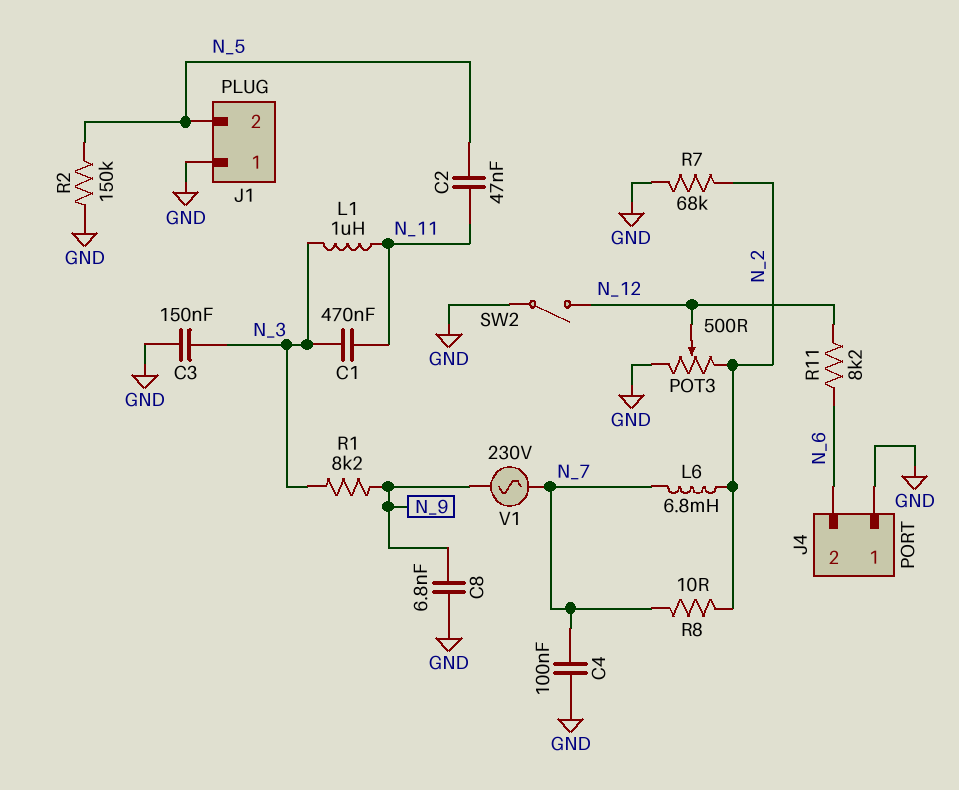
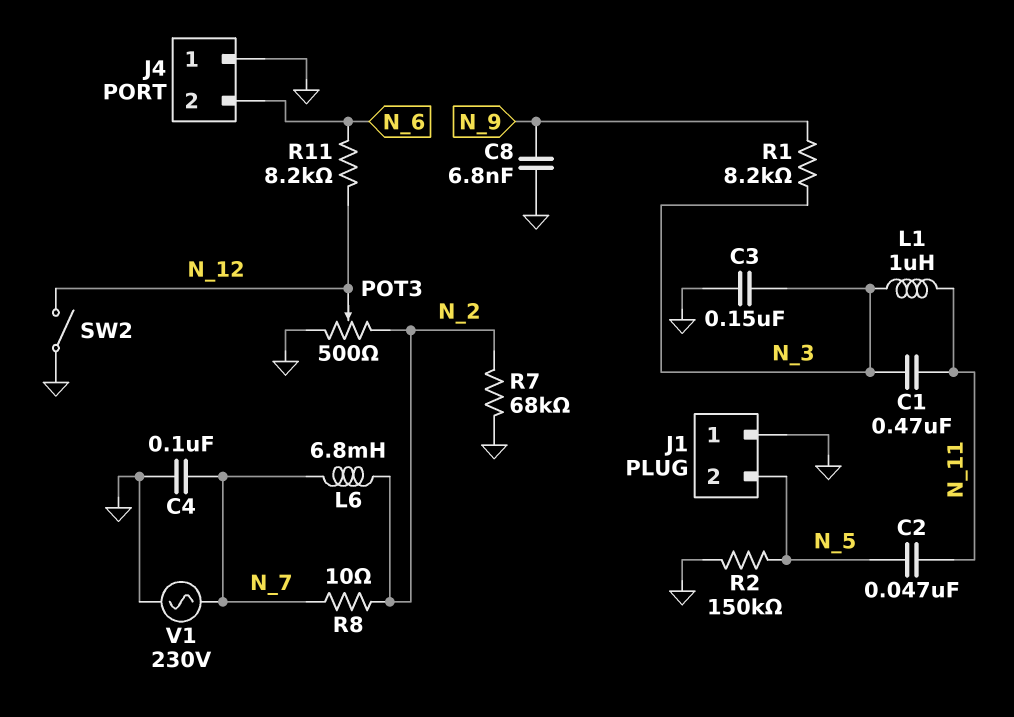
V1: AC 230V (N_7, N_9) -> AC 230V (GND, N_7)

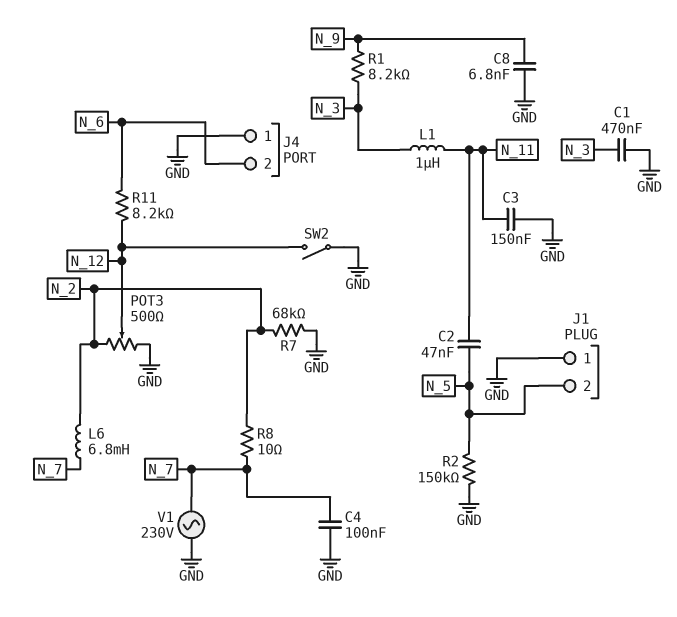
C1: 470nF (N_3, N_11) -> 470nF (GND, N_3)
C3: 150nF (GND, N_3) -> 150nF (GND, N_11)

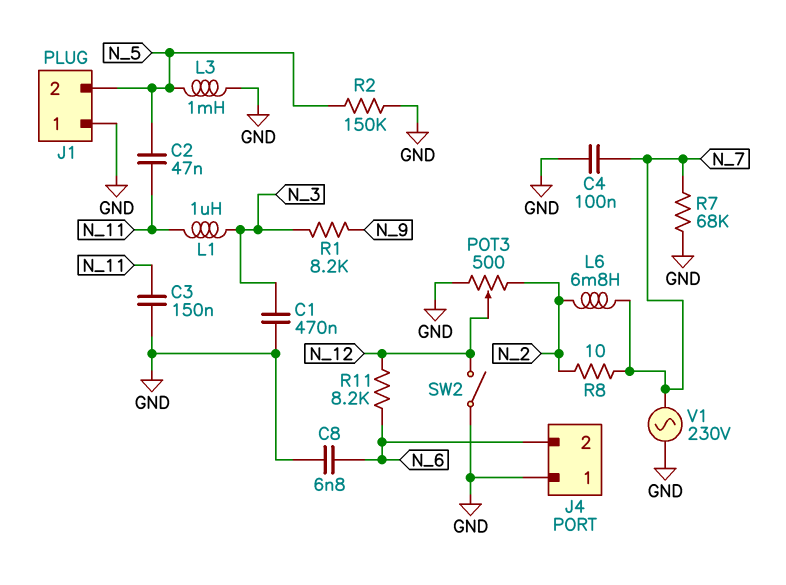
C8: 6.8nF (GND, N_9) -> 6.8nF (GND, N_6)
L3: none -> 1mH (GND, N_5)
R7: 68k (GND, N_2) -> 68k (GND, N_7)

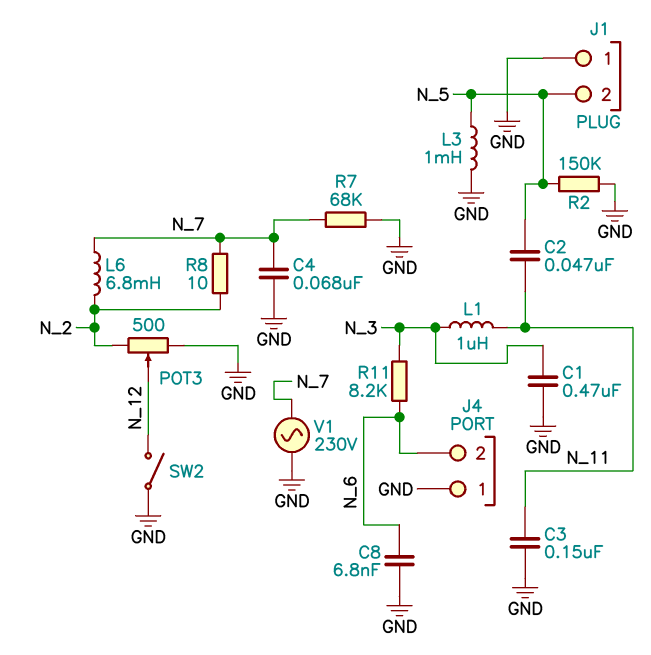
C4: 100nF (GND, N_7) -> 68nF (GND, N_7)
R1: 8.2k (N_3, N_9) -> none
R11: 8.2k (N_6, N_12) -> 8.2k (N_3, N_6)

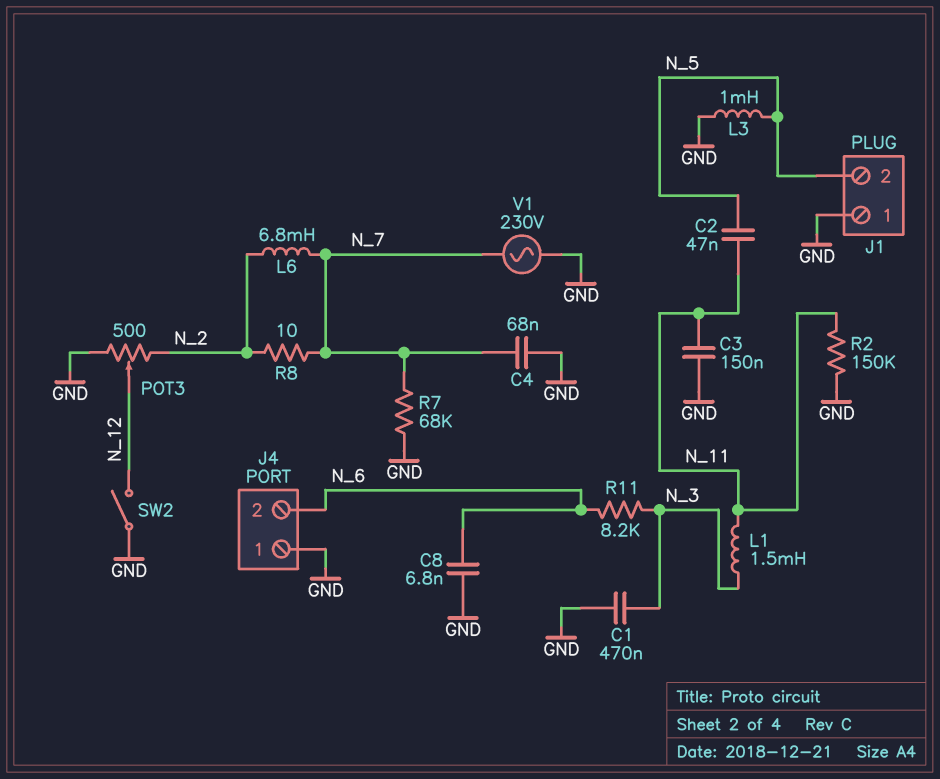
L1: 1uH (N_3, N_11) -> 1.5mH (N_3, N_11)
R2: 150k (GND, N_5) -> 150k (GND, N_11)

